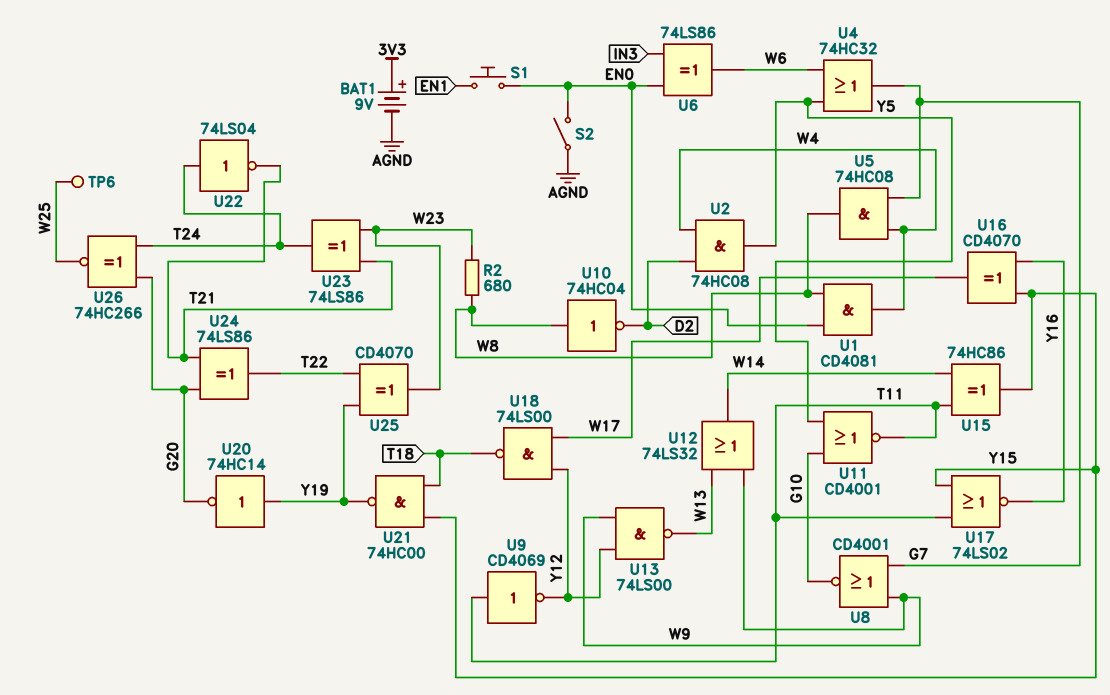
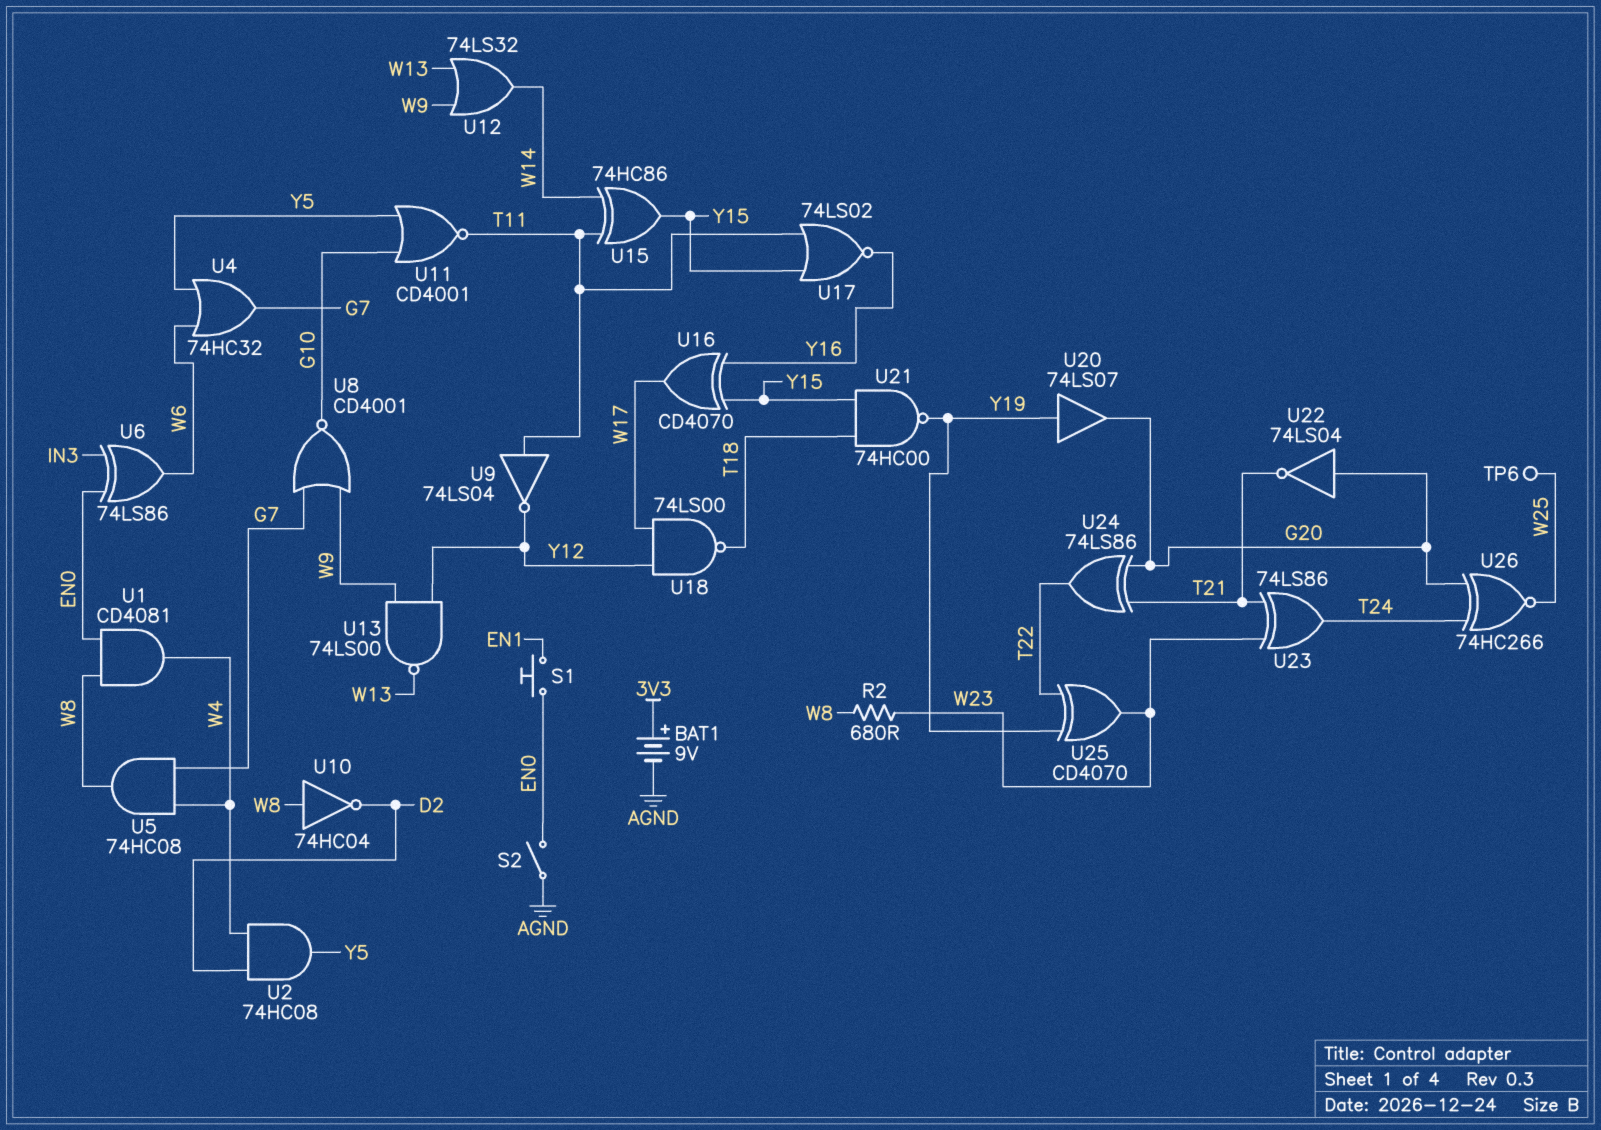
U9: NOT CD4069 (in T11, out Y12) -> NOT 74LS04 (in T11, out Y12)
U20: NOT 74HC14 (in Y19, out G20) -> buffer 74LS07 (in Y19, out G20)
U22: NOT 74LS04 (in T24, out T21) -> NOT 74LS04 (in G20, out T21)

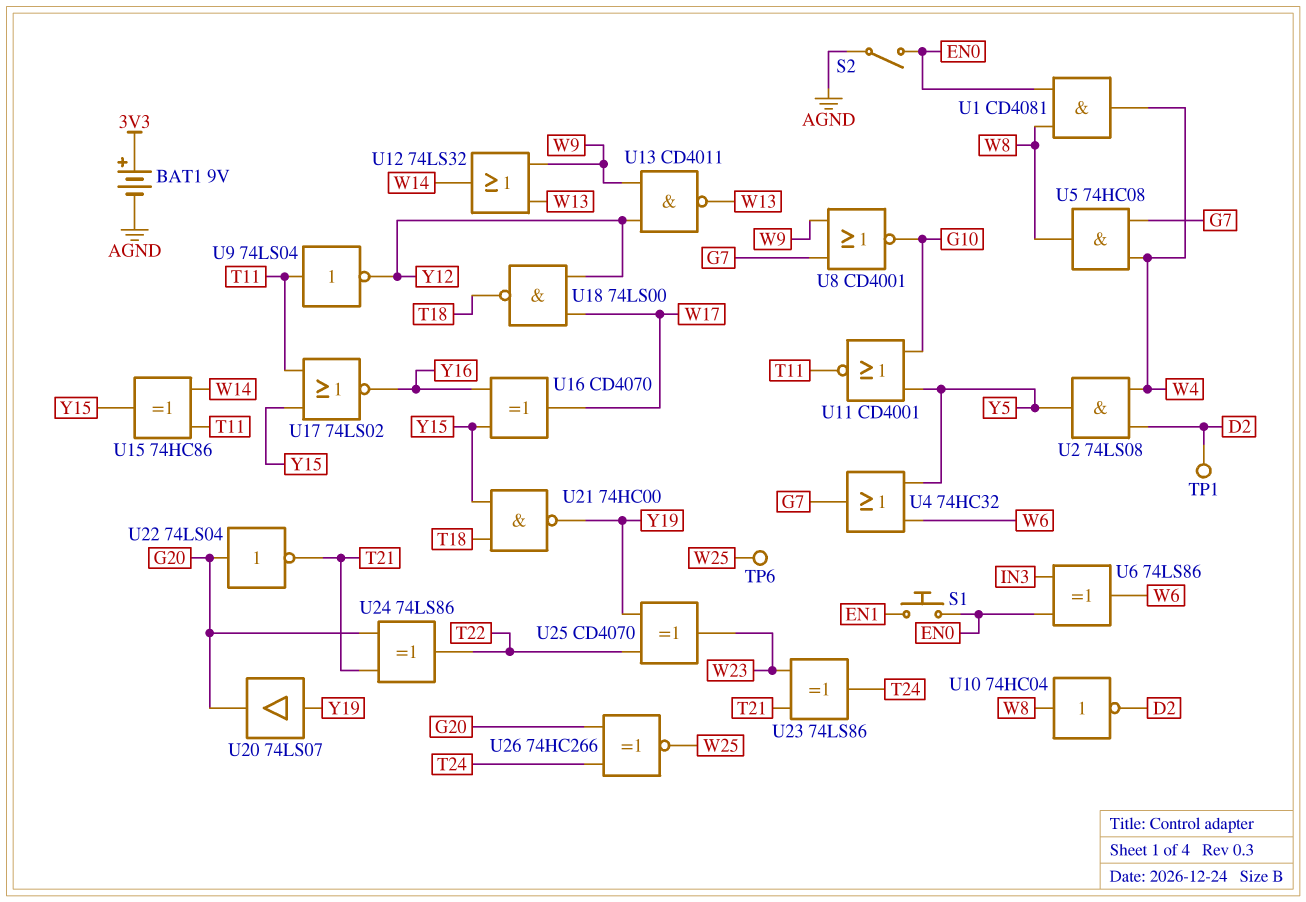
R2: 680 (W8, W23) -> none
TP1: none -> test point (D2)
U2: AND 74HC08 (in D2, in W4, out Y5) -> AND 74LS08 (in D2, in W4, out Y5)
U13: NAND 74LS00 (in W9, in Y12, out W13) -> NAND CD4011 (in W9, in Y12, out W13)

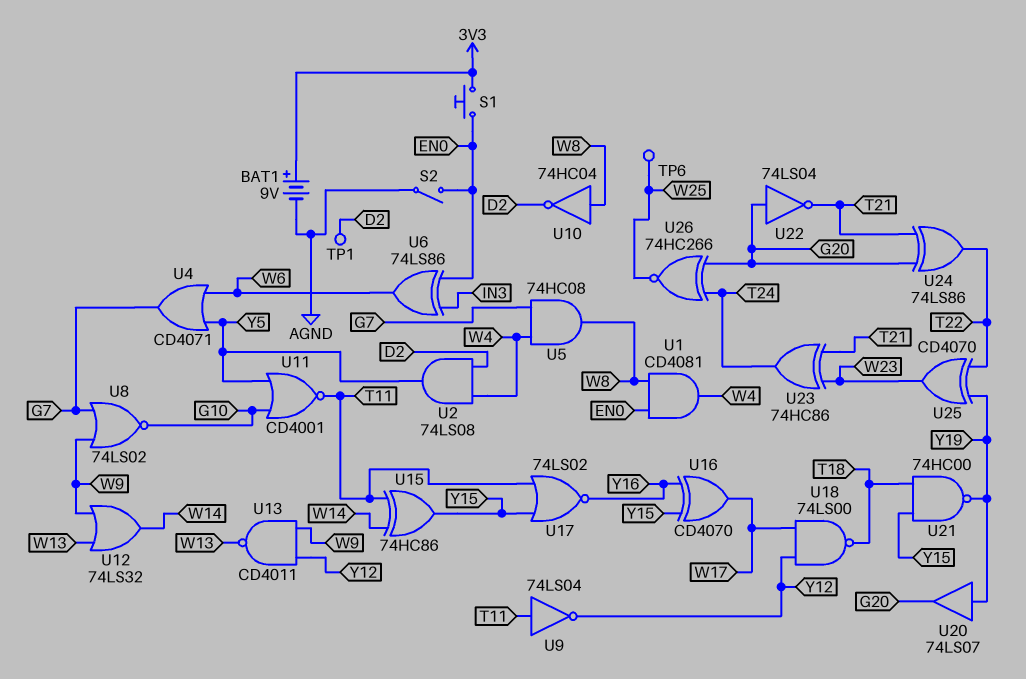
S1: button (EN0, EN1) -> button (3V3, EN0)
U4: OR 74HC32 (in W6, in Y5, out G7) -> OR CD4071 (in W6, in Y5, out G7)
U8: NOR CD4001 (in G7, in W9, out G10) -> NOR 74LS02 (in G7, in W9, out G10)
U23: XOR 74LS86 (in T21, in W23, out T24) -> XOR 74HC86 (in T21, in W23, out T24)

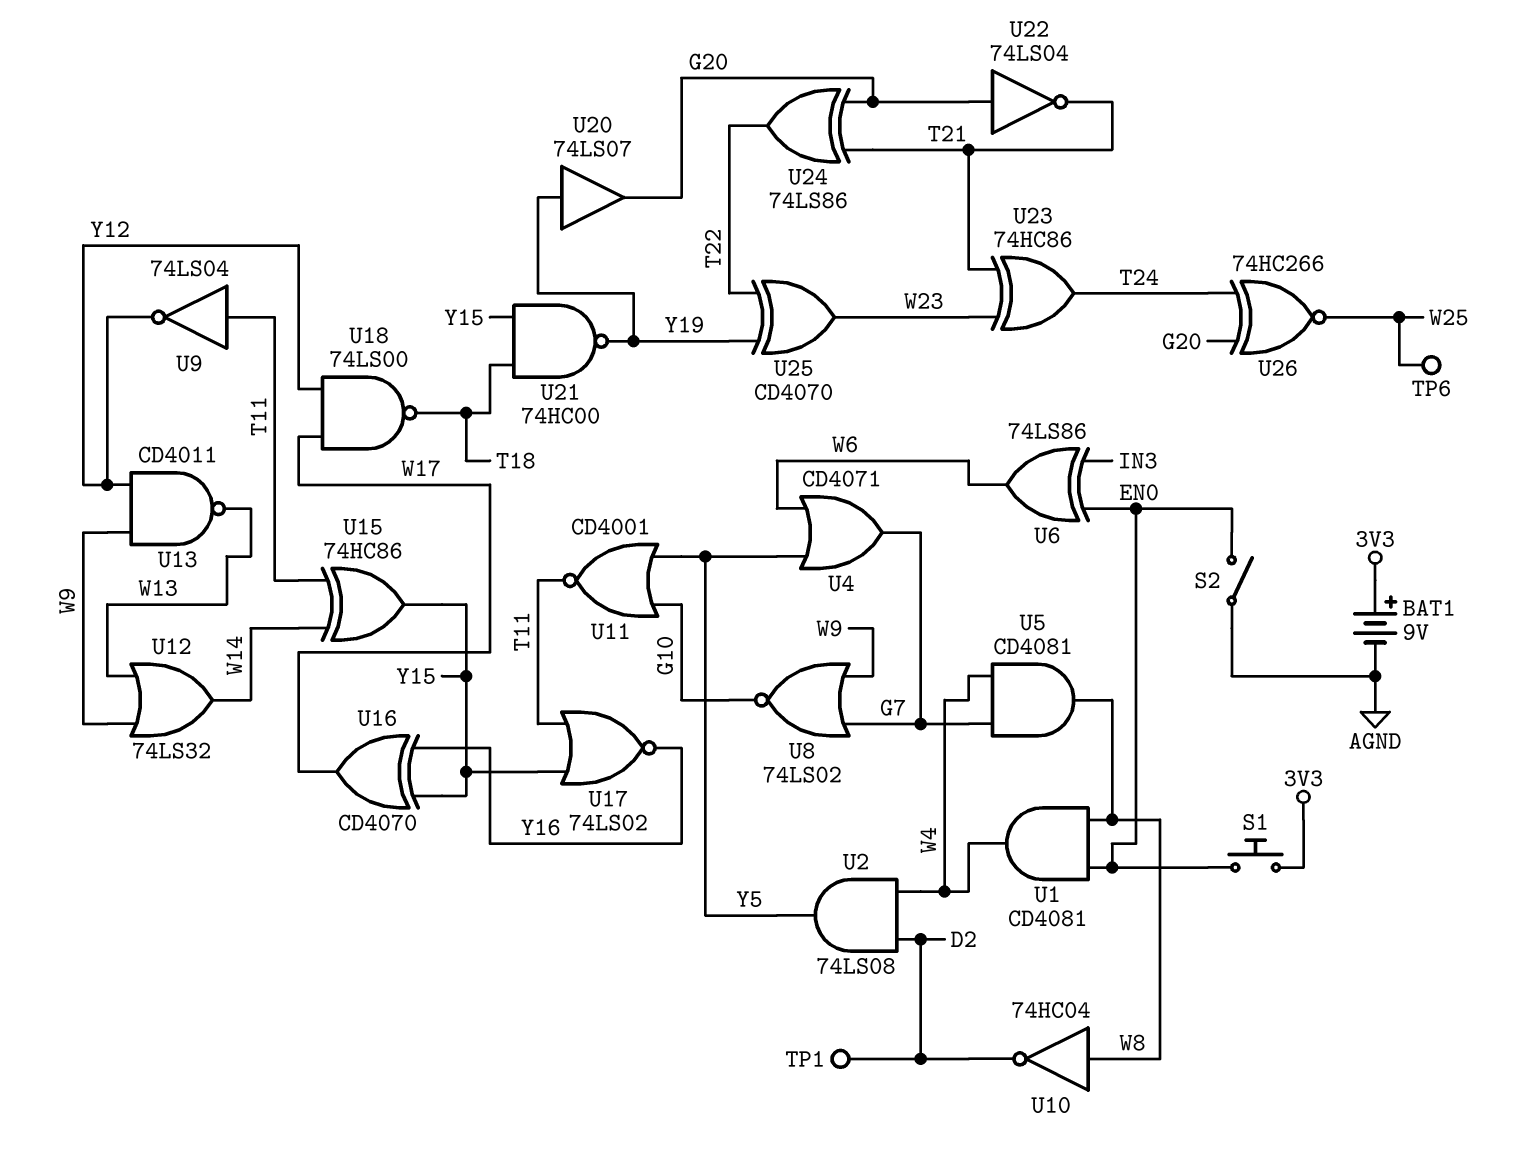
U5: AND 74HC08 (in G7, in W4, out W8) -> AND CD4081 (in G7, in W4, out W8)

